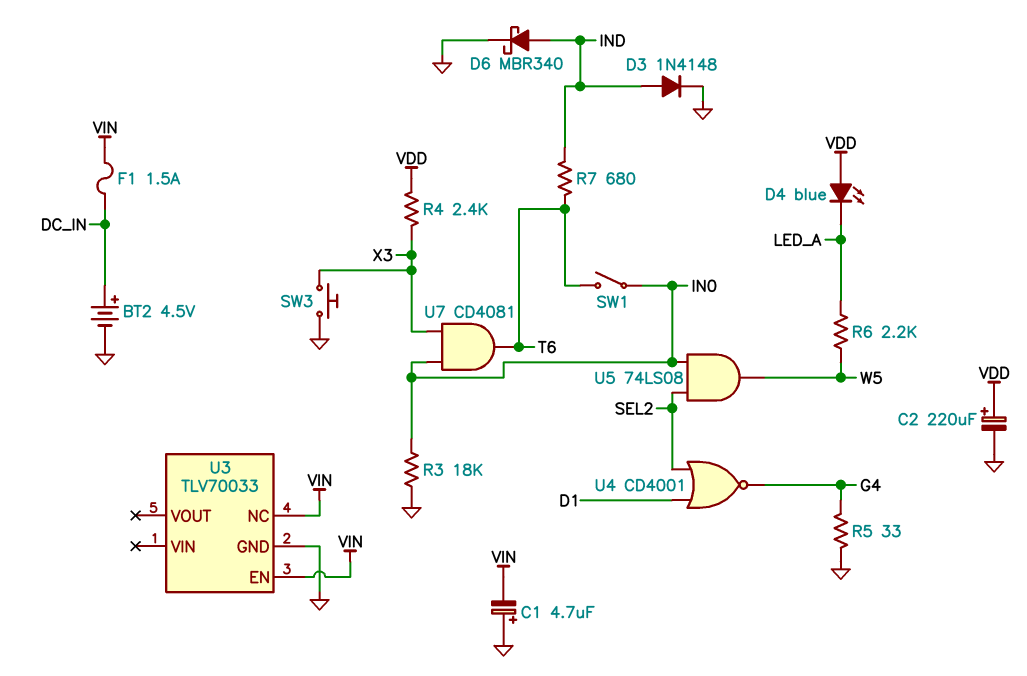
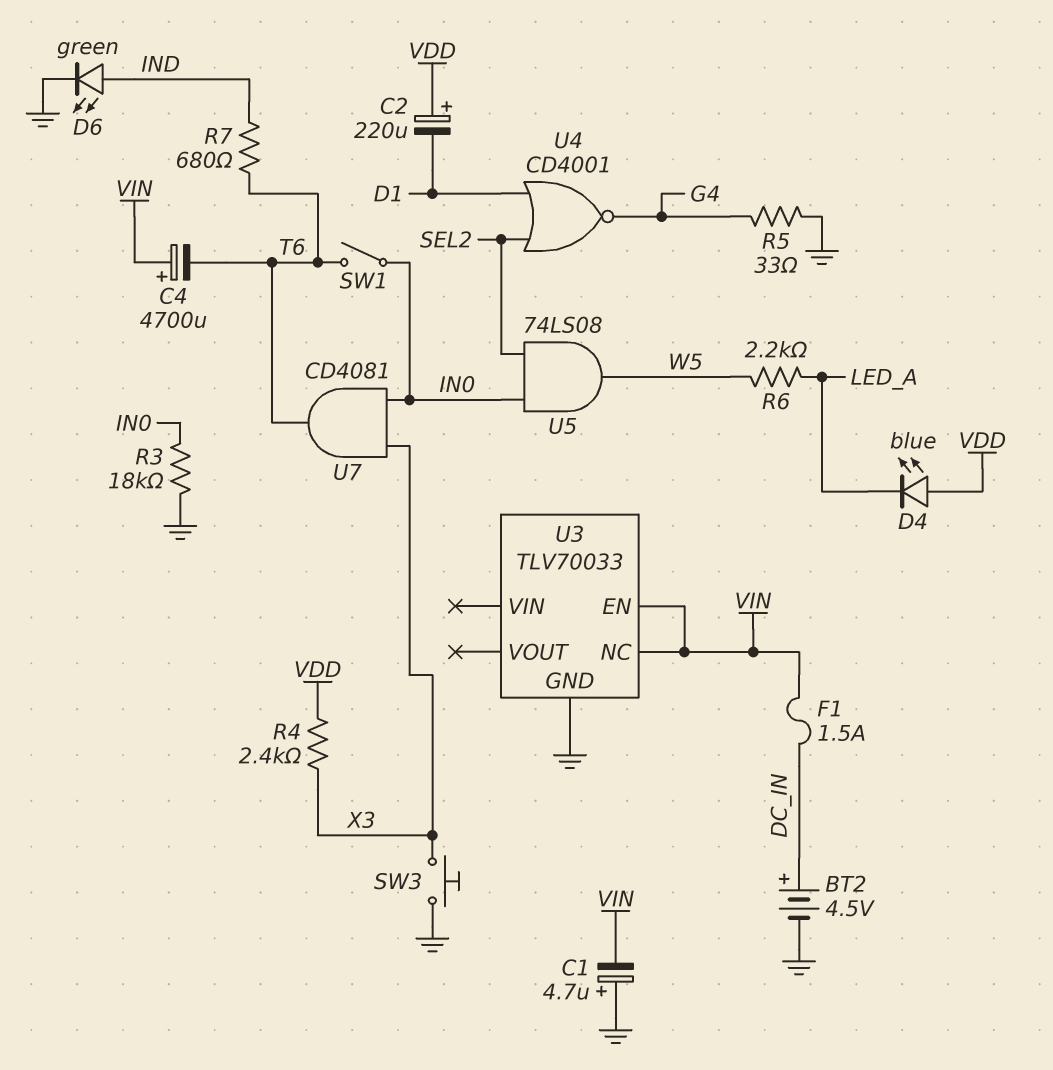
C2: 220uF (plus VDD, minus GND) -> 220uF (plus VDD, minus D1)
C4: none -> 4700uF (plus VIN, minus T6)
D3: diode 1N4148 (A IND, K GND) -> none
D6: schottky MBR340 (A IND, K GND) -> LED green (A IND, K GND)

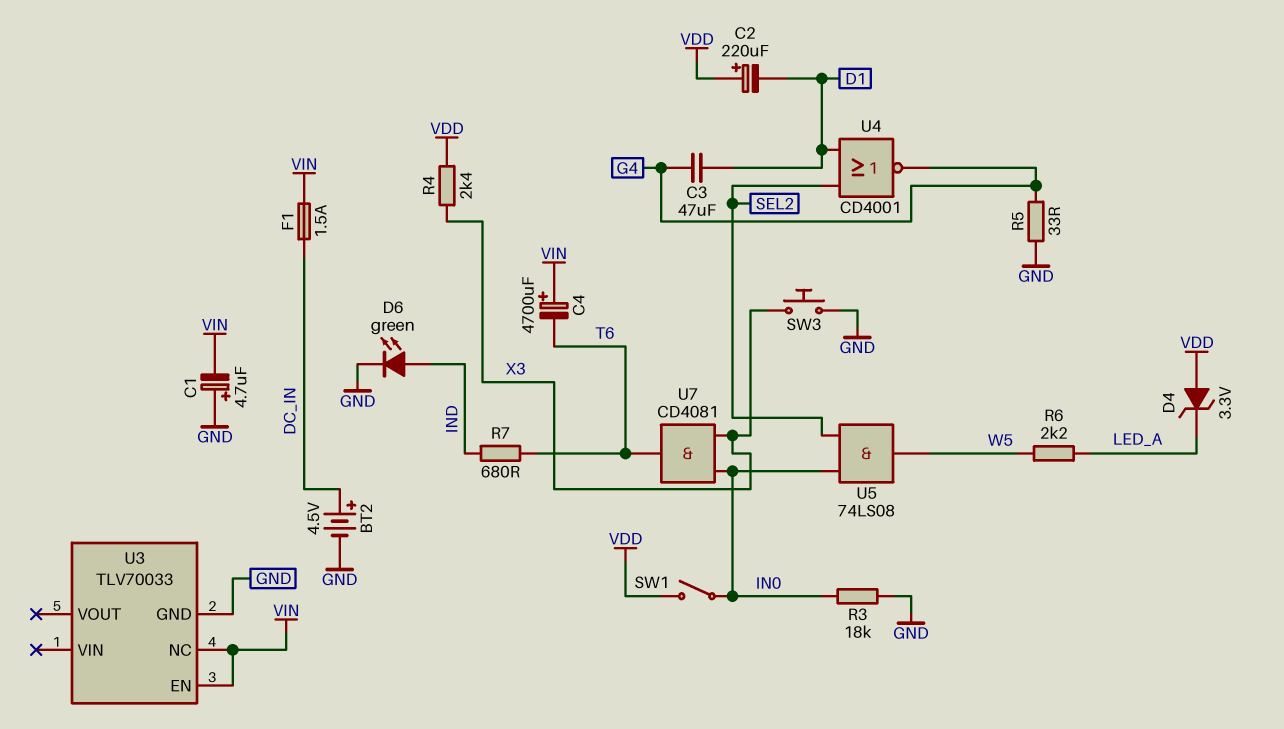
C3: none -> 47uF (D1, G4)
D4: LED blue (A VDD, K LED_A) -> zener 3.3V (A VDD, K LED_A)
SW1: switch (IN0, T6) -> switch (IN0, VDD)

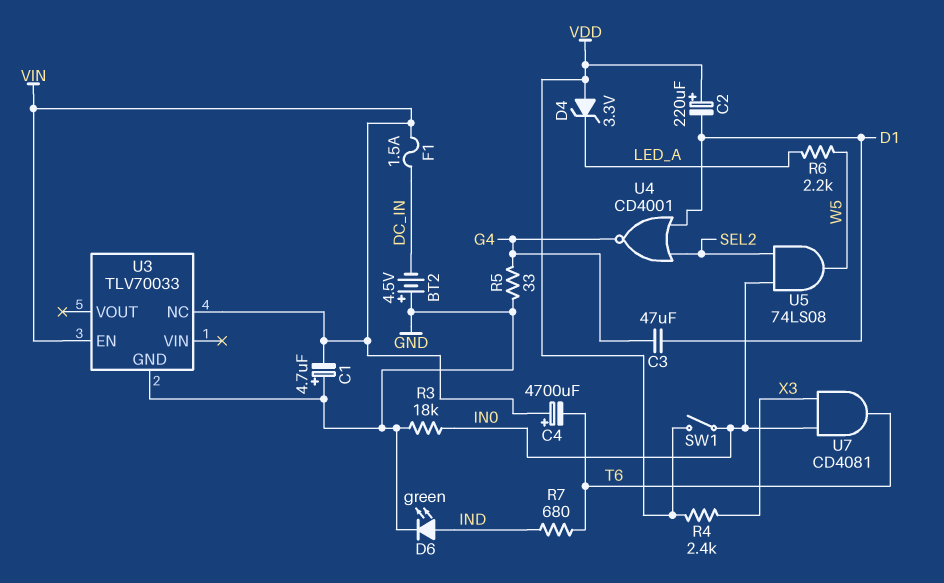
BT2: 4.5V (plus DC_IN, minus GND) -> 4.5V (plus GND, minus DC_IN)
SW3: button (GND, X3) -> none

